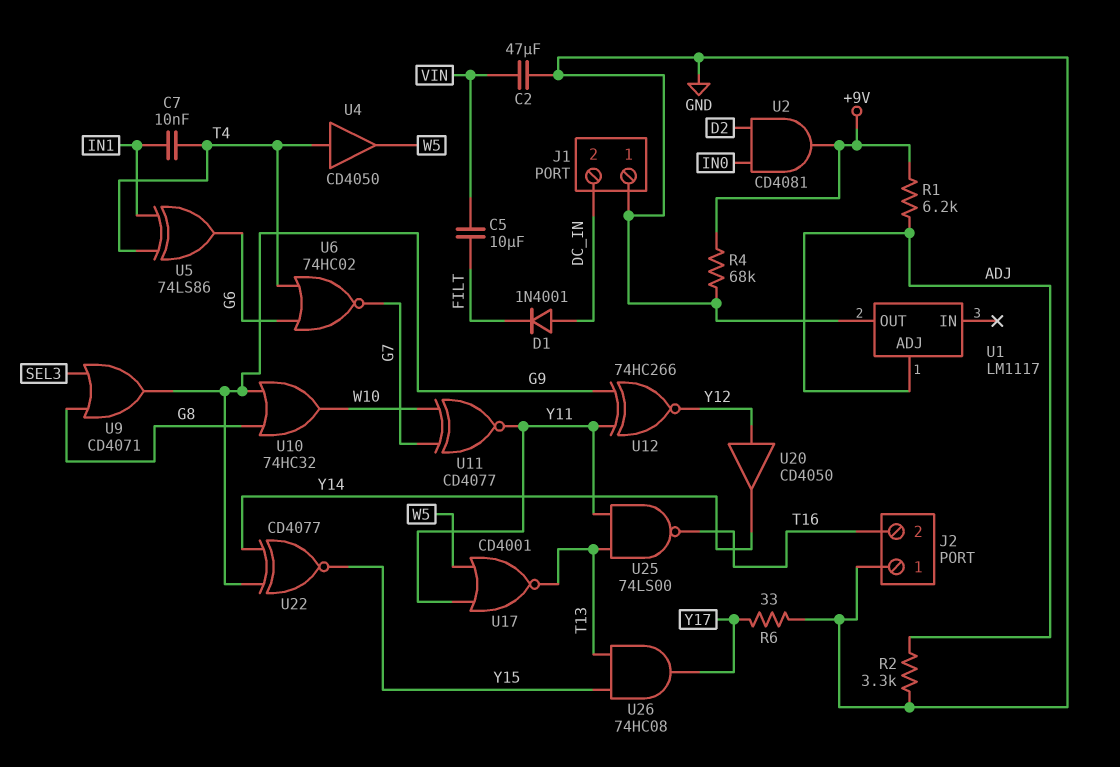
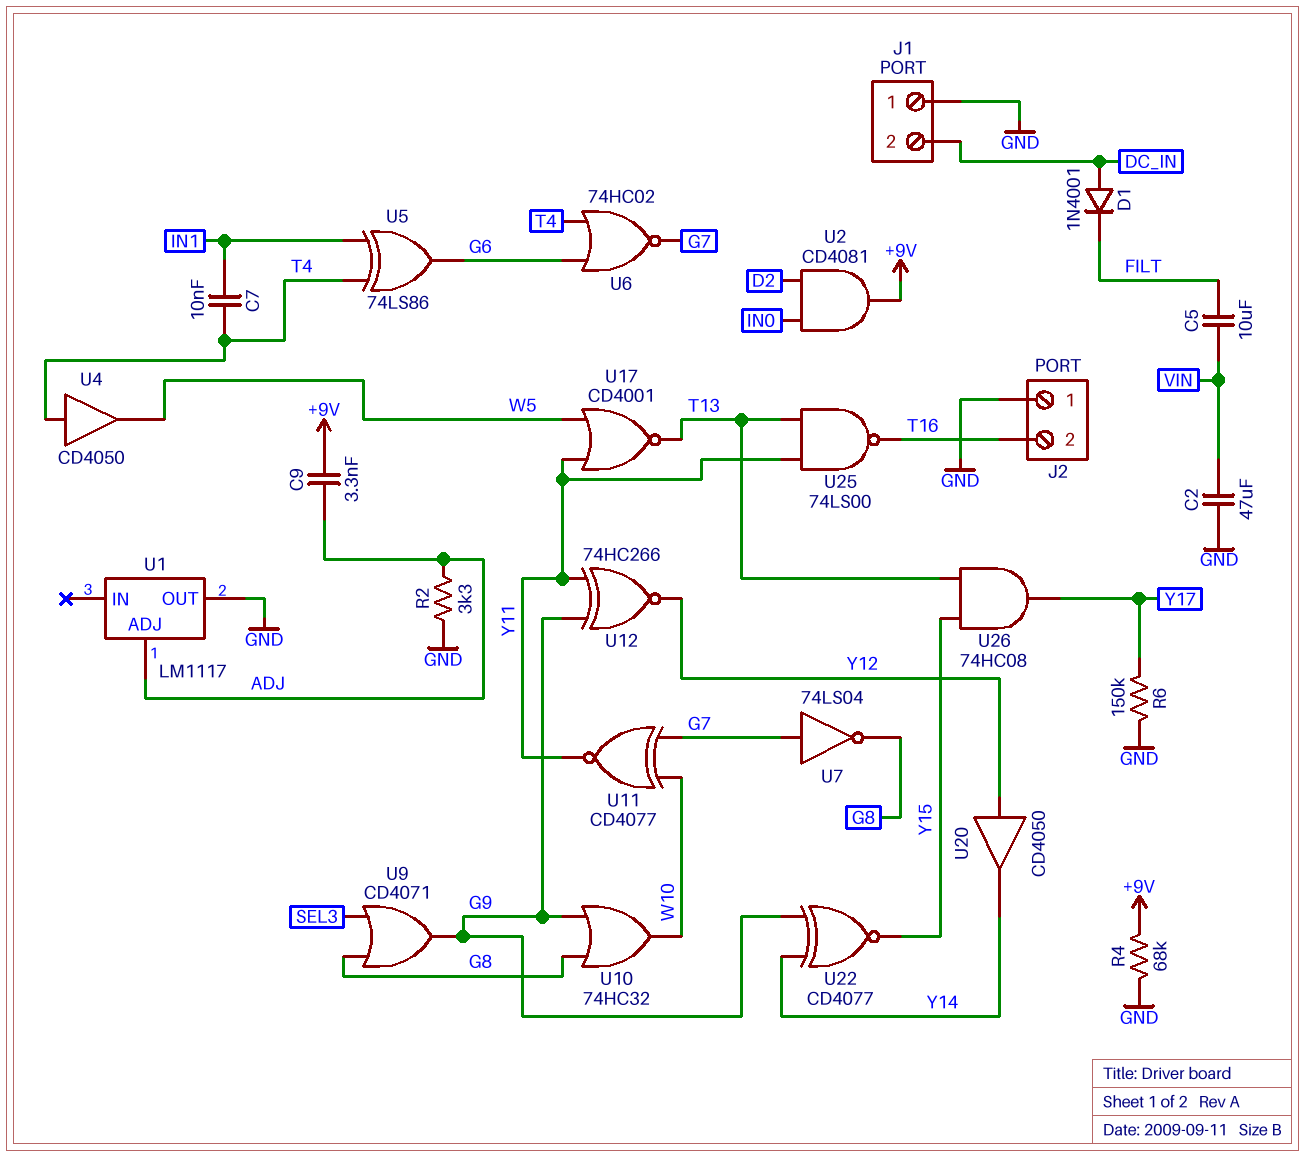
C9: none -> 3.3nF (+9V, ADJ)
R1: 6.2k (+9V, ADJ) -> none
R6: 33 (GND, Y17) -> 150k (GND, Y17)
U7: none -> NOT 74LS04 (in G7, out G8)

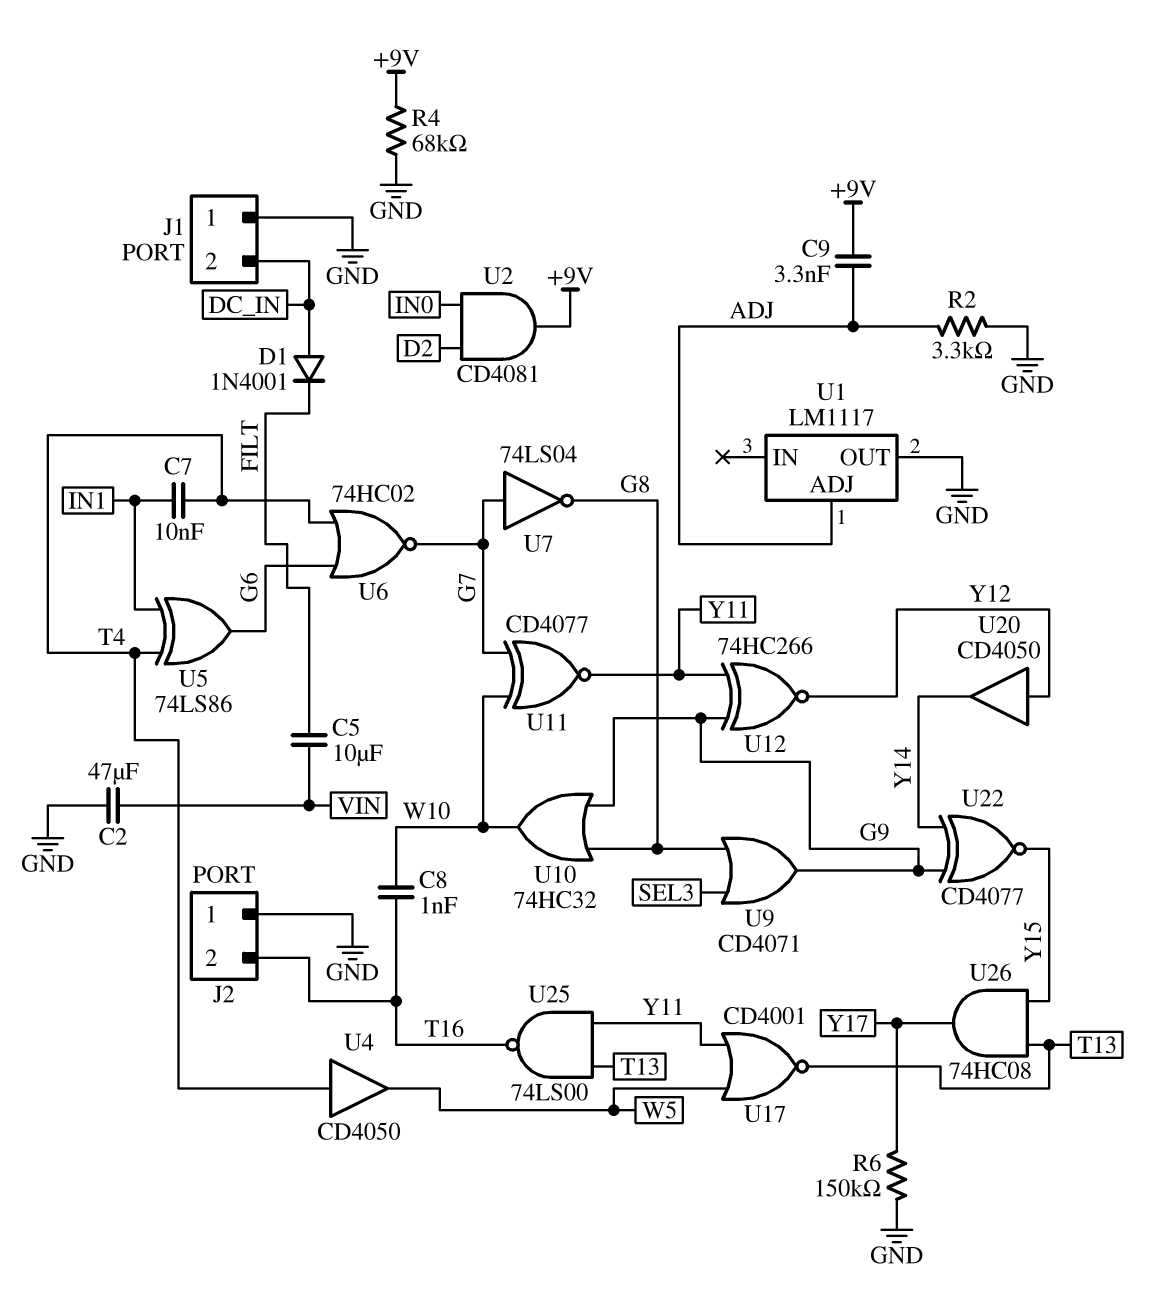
C8: none -> 1nF (T16, W10)

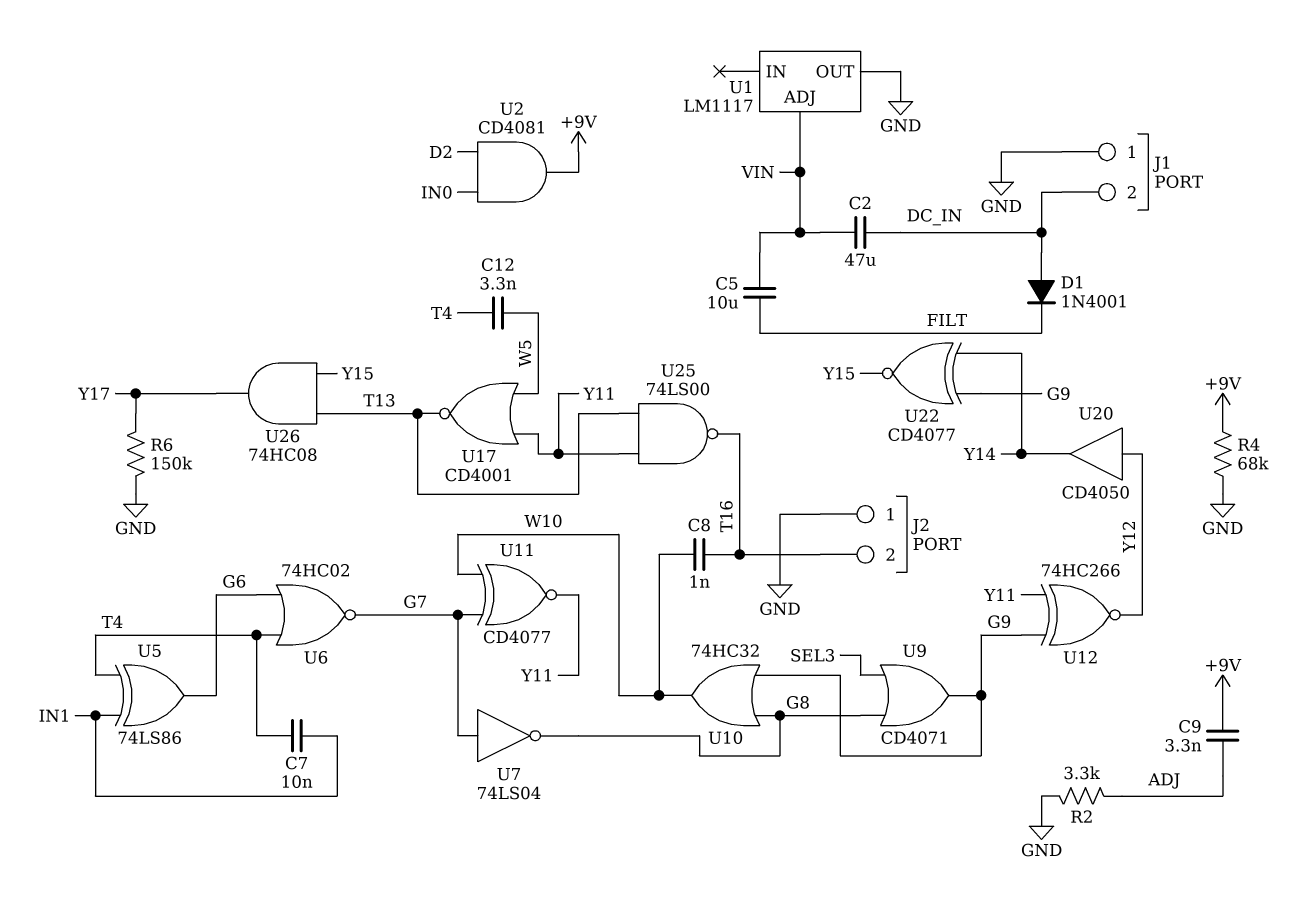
C2: 47uF (GND, VIN) -> 47uF (DC_IN, VIN)
C12: none -> 3.3nF (T4, W5)
U1 pin ADJ: ADJ -> VIN
U4: buffer CD4050 (in T4, out W5) -> none

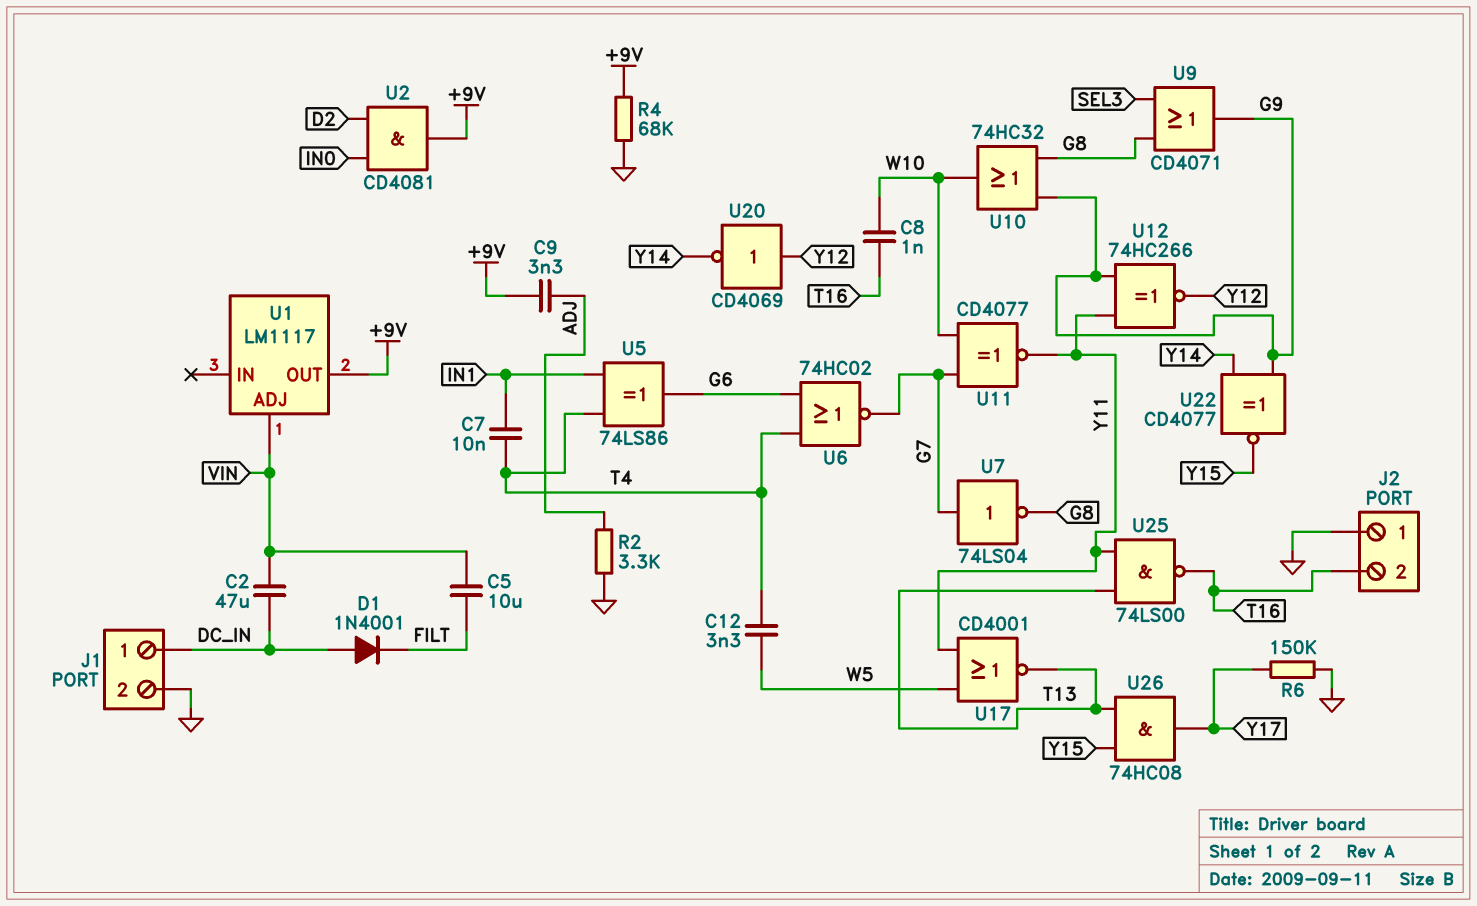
J1 pin 1: GND -> DC_IN
J1 pin 2: DC_IN -> GND
U1 pin OUT: GND -> +9V
U20: buffer CD4050 (in Y12, out Y14) -> NOT CD4069 (in Y12, out Y14)

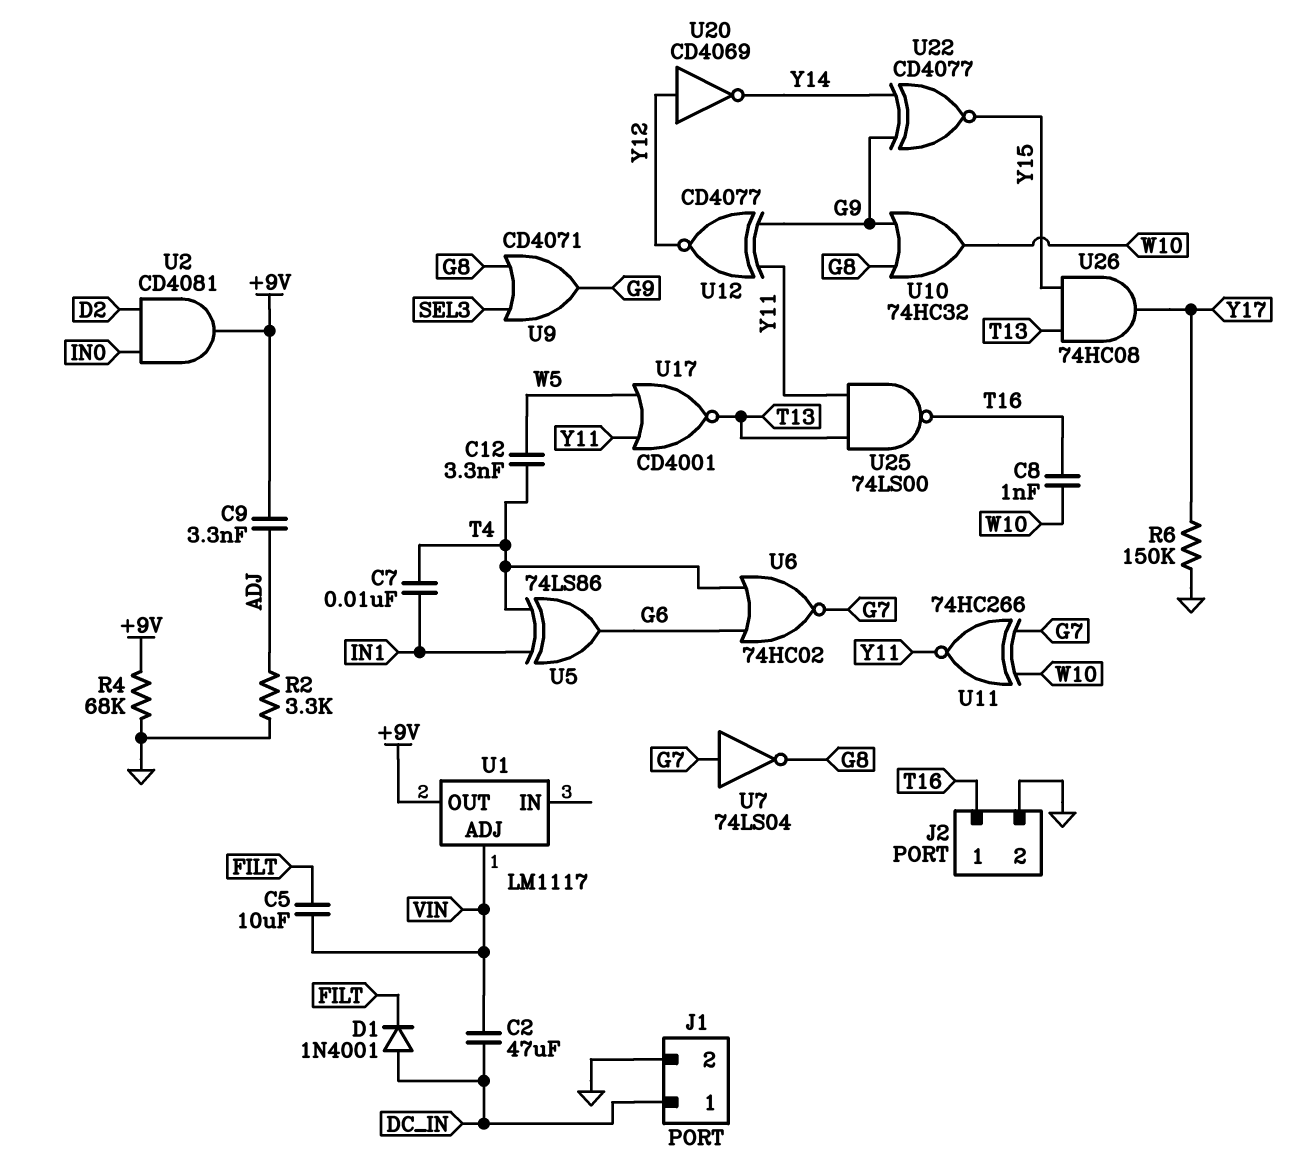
J2 pin 1: GND -> T16
J2 pin 2: T16 -> GND
U11: XNOR CD4077 (in G7, in W10, out Y11) -> XNOR 74HC266 (in G7, in W10, out Y11)
U12: XNOR 74HC266 (in G9, in Y11, out Y12) -> XNOR CD4077 (in G9, in Y11, out Y12)

